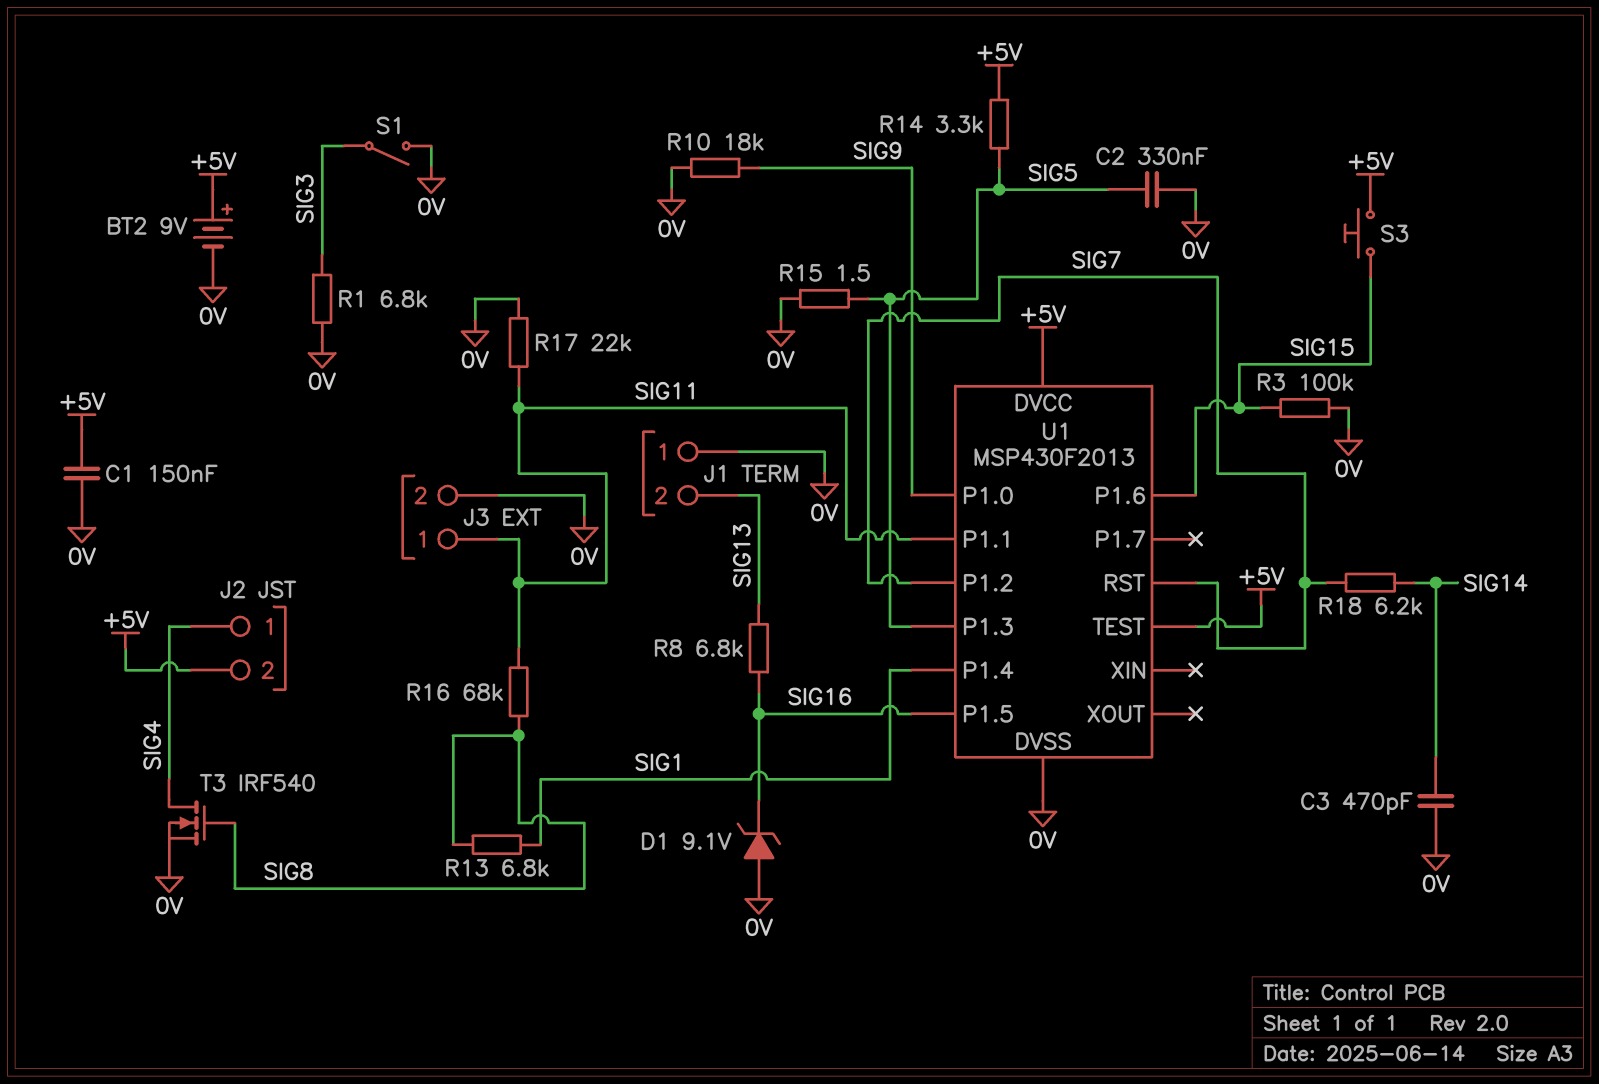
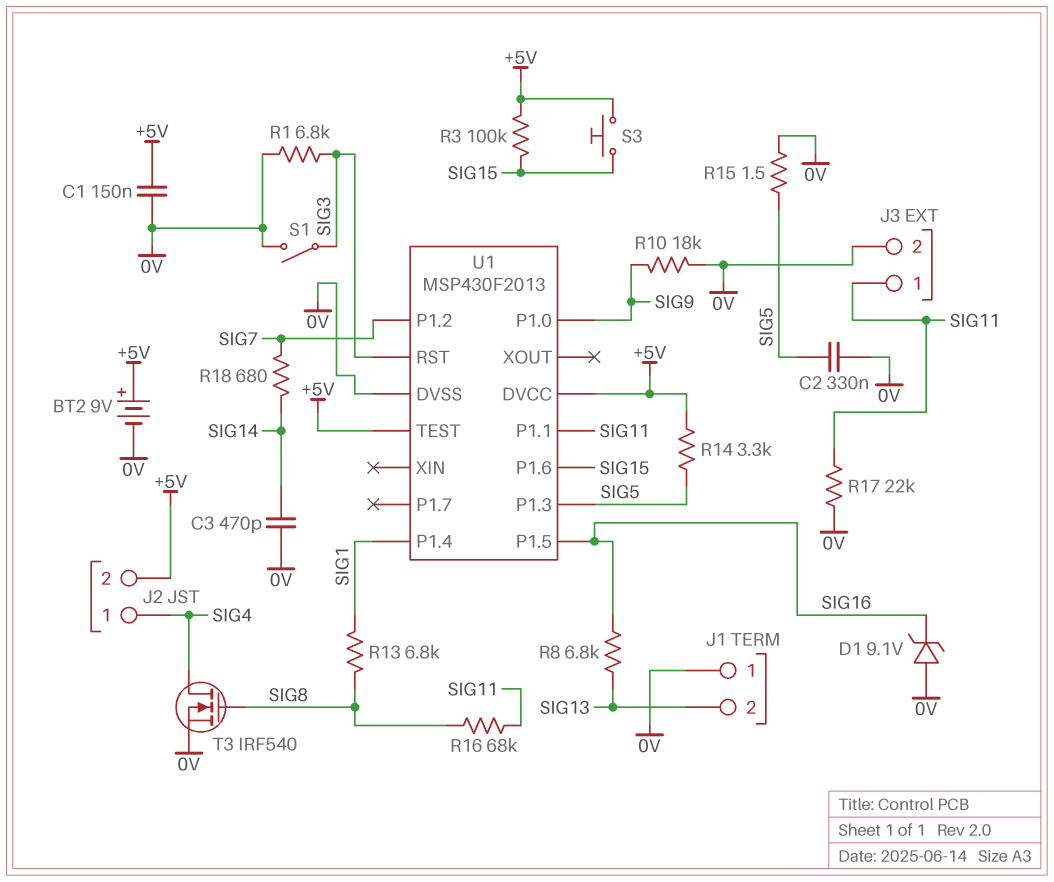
R3: 100k (0V, SIG15) -> 100k (+5V, SIG15)
R18: 6.2k (SIG7, SIG14) -> 680 (SIG7, SIG14)
U1 pin RST: SIG7 -> SIG3

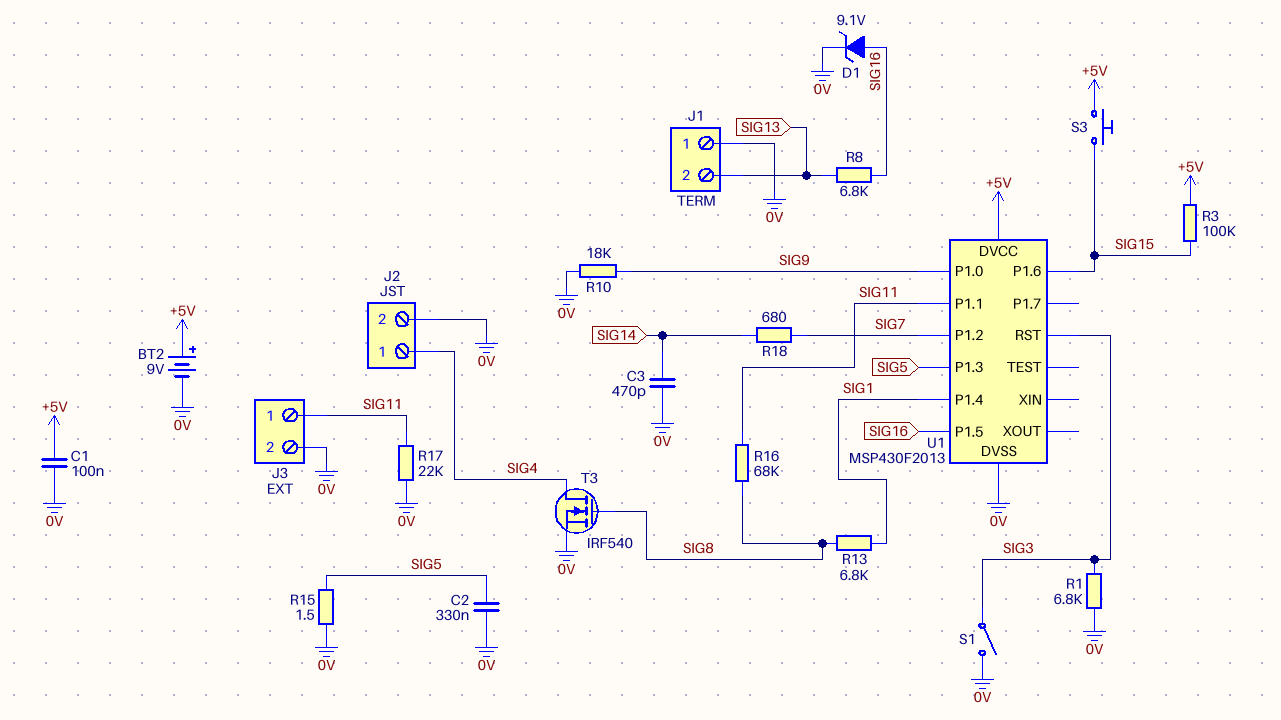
C1: 150nF (+5V, 0V) -> 100nF (+5V, 0V)
D1: zener 9.1V (A 0V, K SIG16) -> zener 9.1V (A SIG16, K 0V)
J2 pin 2: +5V -> 0V
R14: 3.3k (+5V, SIG5) -> none
U1 pin TEST: +5V -> none

